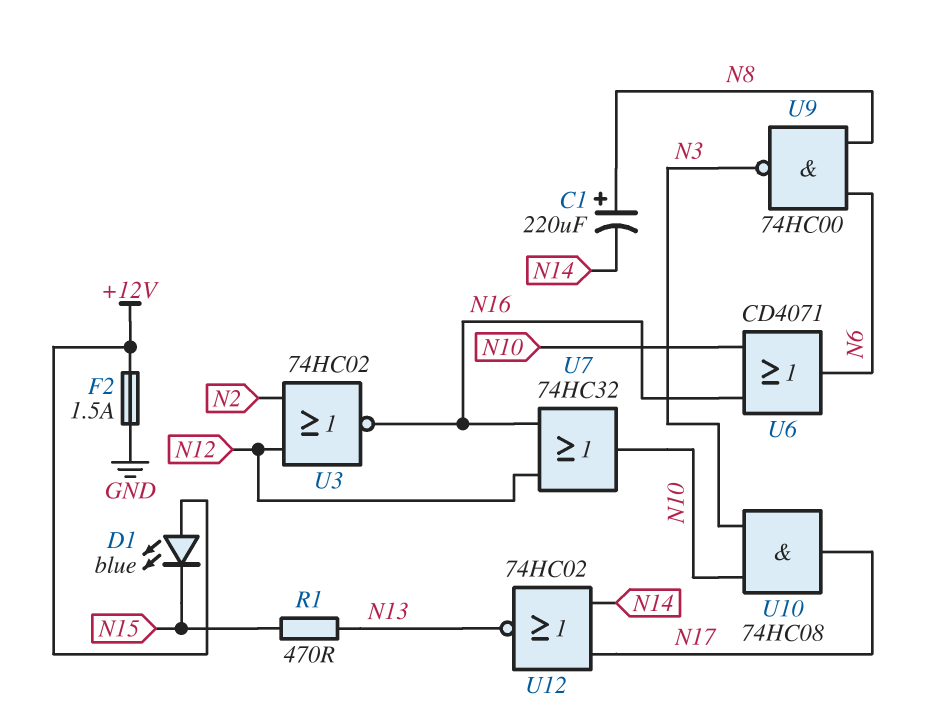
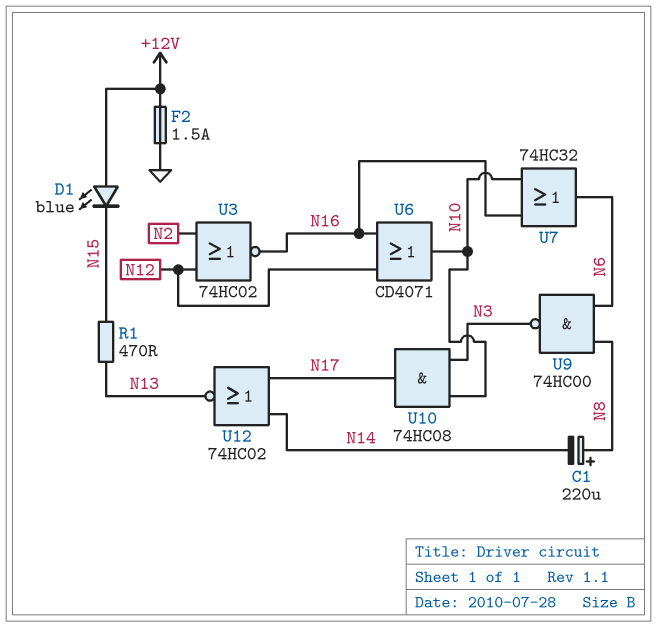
U6: OR CD4071 (in N10, in N16, out N6) -> OR CD4071 (in N12, in N16, out N10)
U7: OR 74HC32 (in N12, in N16, out N10) -> OR 74HC32 (in N10, in N16, out N6)

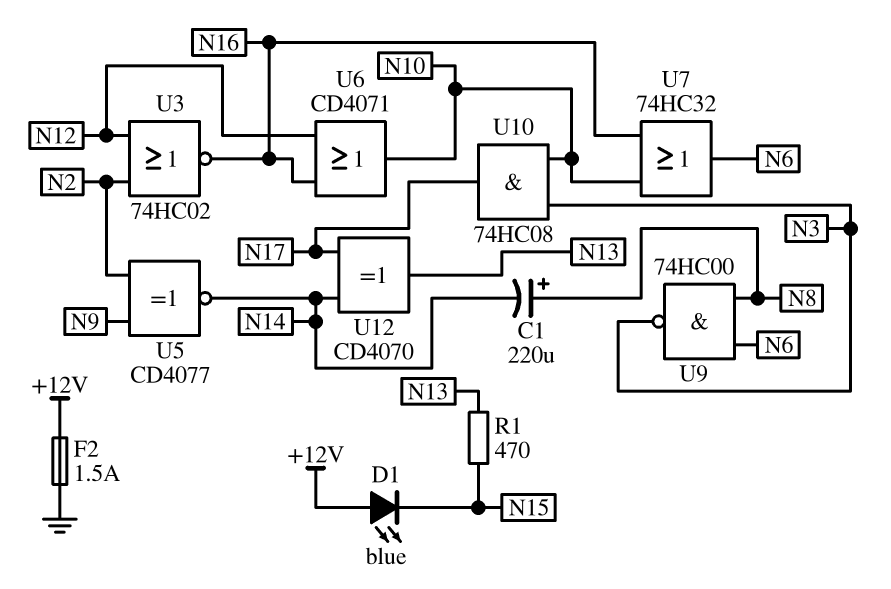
U5: none -> XNOR CD4077 (in N2, in N9, out N14)
U12: NOR 74HC02 (in N14, in N17, out N13) -> XOR CD4070 (in N14, in N17, out N13)

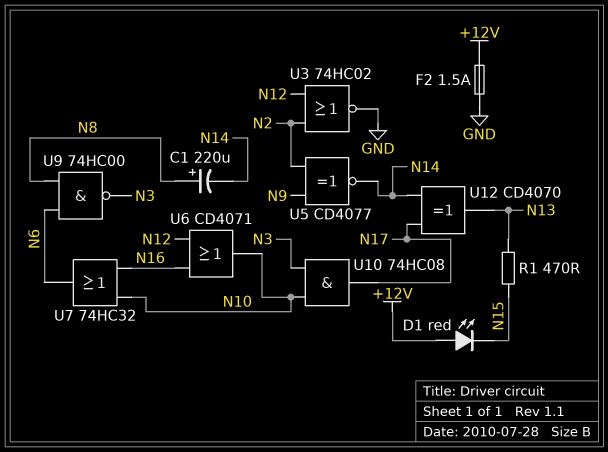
D1: LED blue (A +12V, K N15) -> LED red (A +12V, K N15)
U3: NOR 74HC02 (in N2, in N12, out N16) -> NOR 74HC02 (in N2, in N12, out GND)

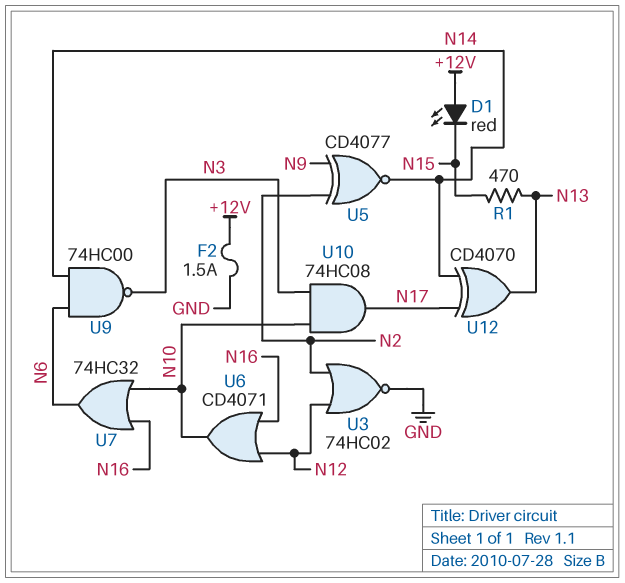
C1: 220uF (plus N8, minus N14) -> none
U9: NAND 74HC00 (in N6, in N8, out N3) -> NAND 74HC00 (in N6, in N14, out N3)

